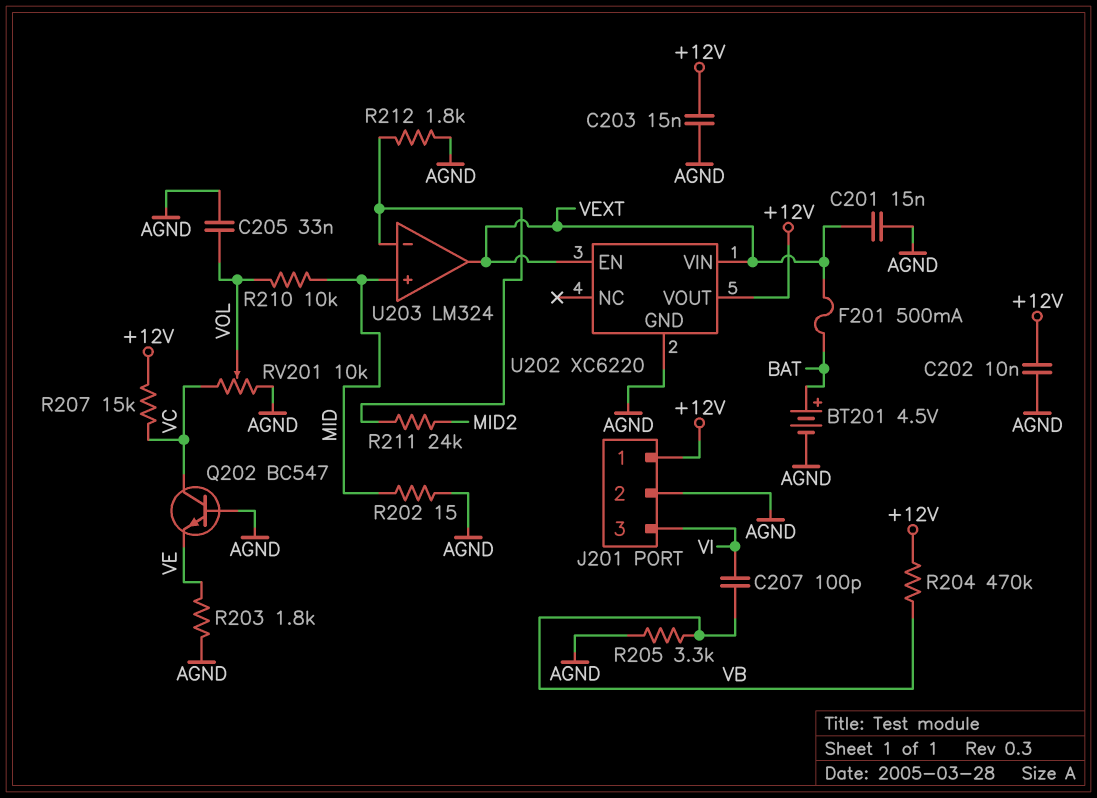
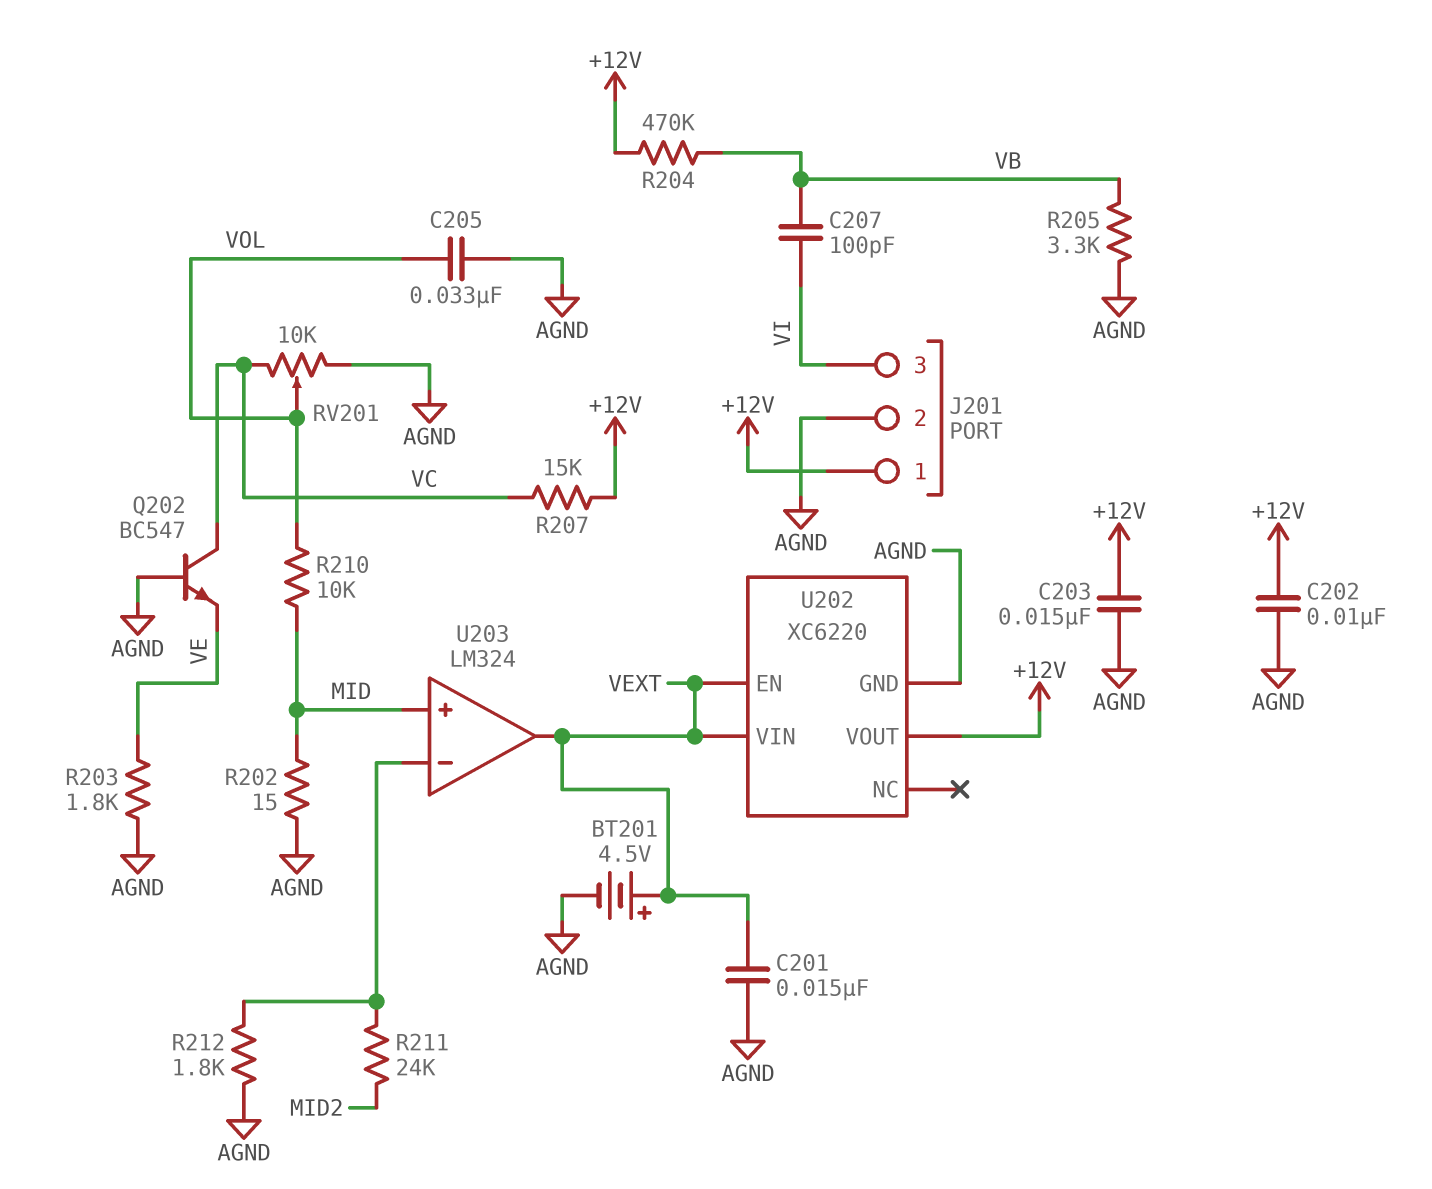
BT201: 4.5V (plus BAT, minus AGND) -> 4.5V (plus VEXT, minus AGND)
F201: 500mA (BAT, VEXT) -> none

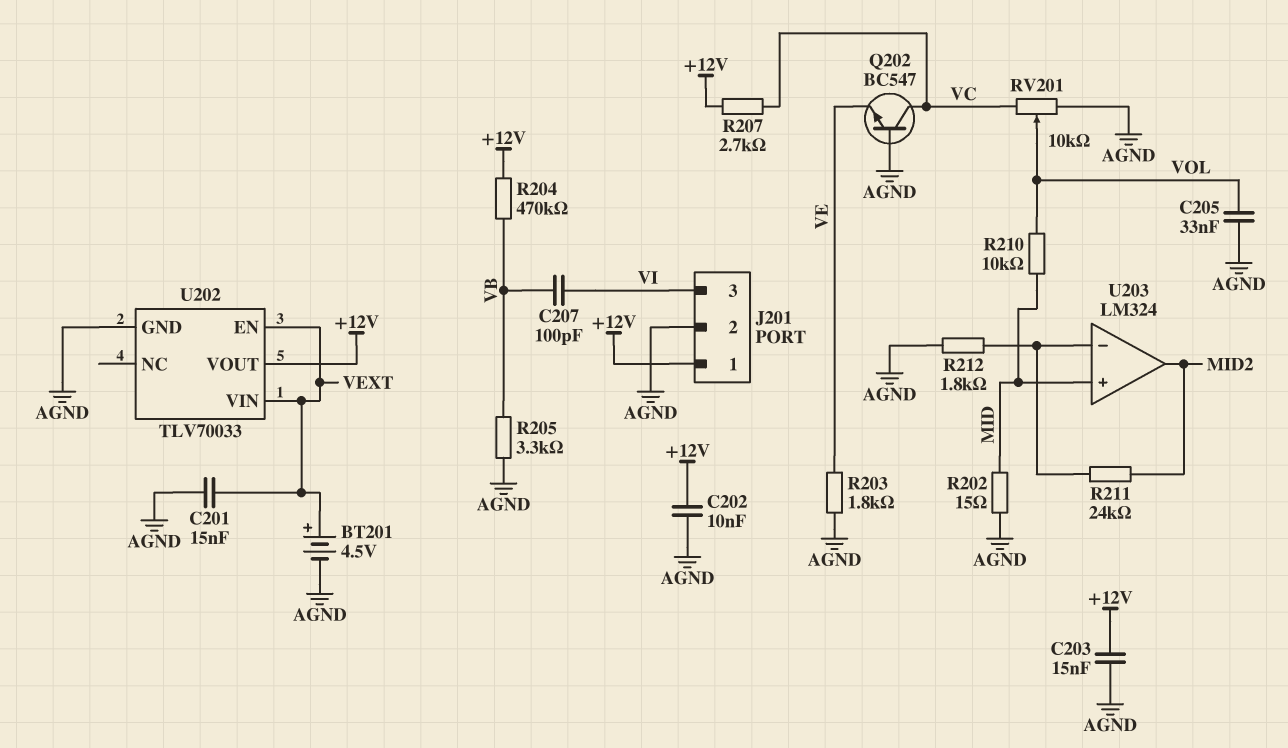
R207: 15k (+12V, VC) -> 2.7k (+12V, VC)
U202: XC6220 -> TLV70033
U203 pin out: VEXT -> MID2

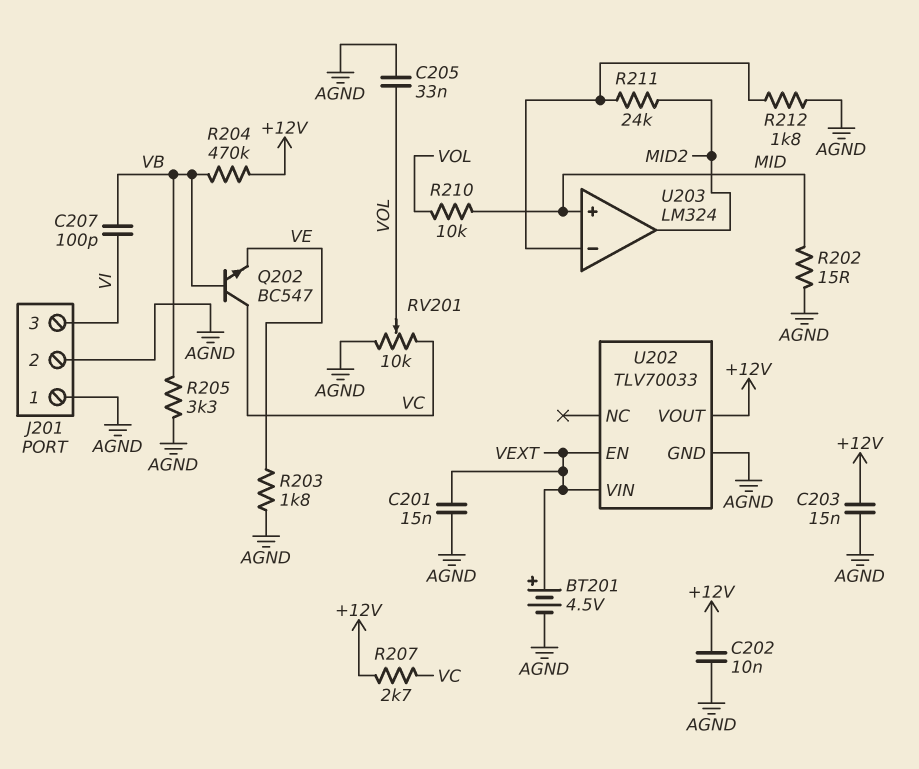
J201 pin 1: +12V -> AGND
Q202: NPN BC547 (B AGND, C VC, E VE) -> NPN BC547 (B VB, C VC, E VE)

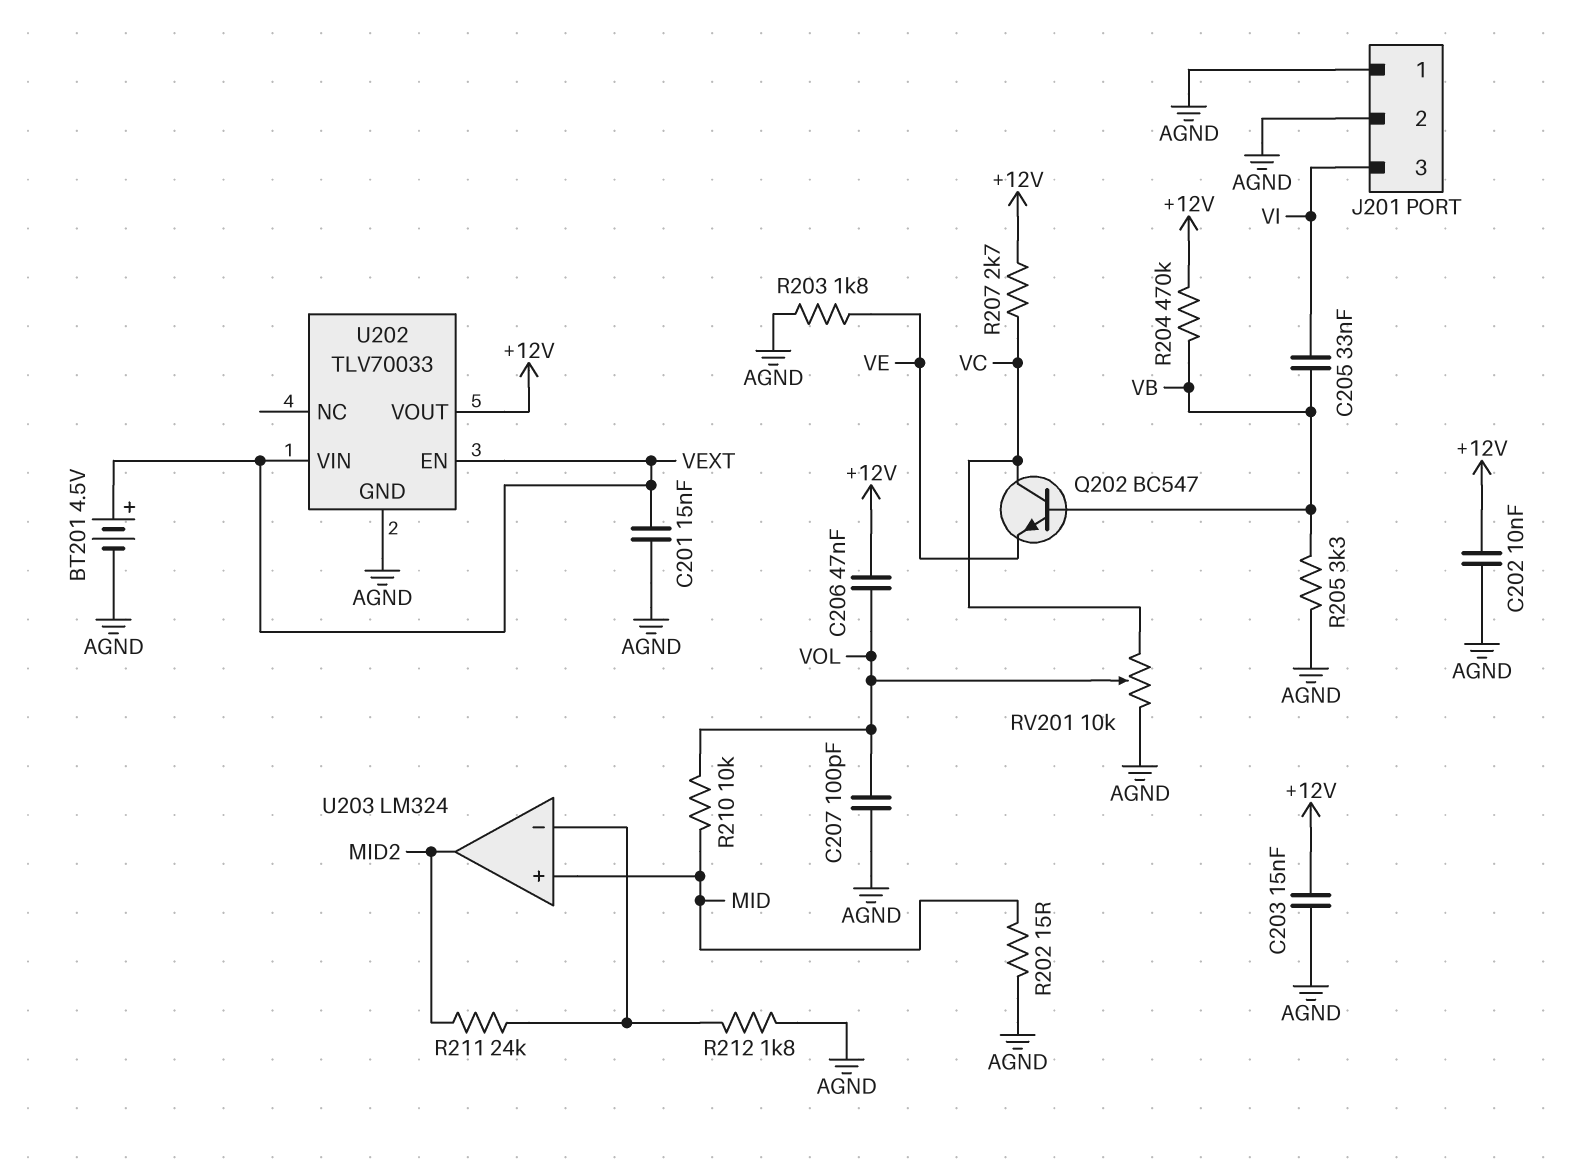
C205: 33nF (AGND, VOL) -> 33nF (VB, VI)
C206: none -> 47nF (+12V, VOL)
C207: 100pF (VB, VI) -> 100pF (AGND, VOL)

